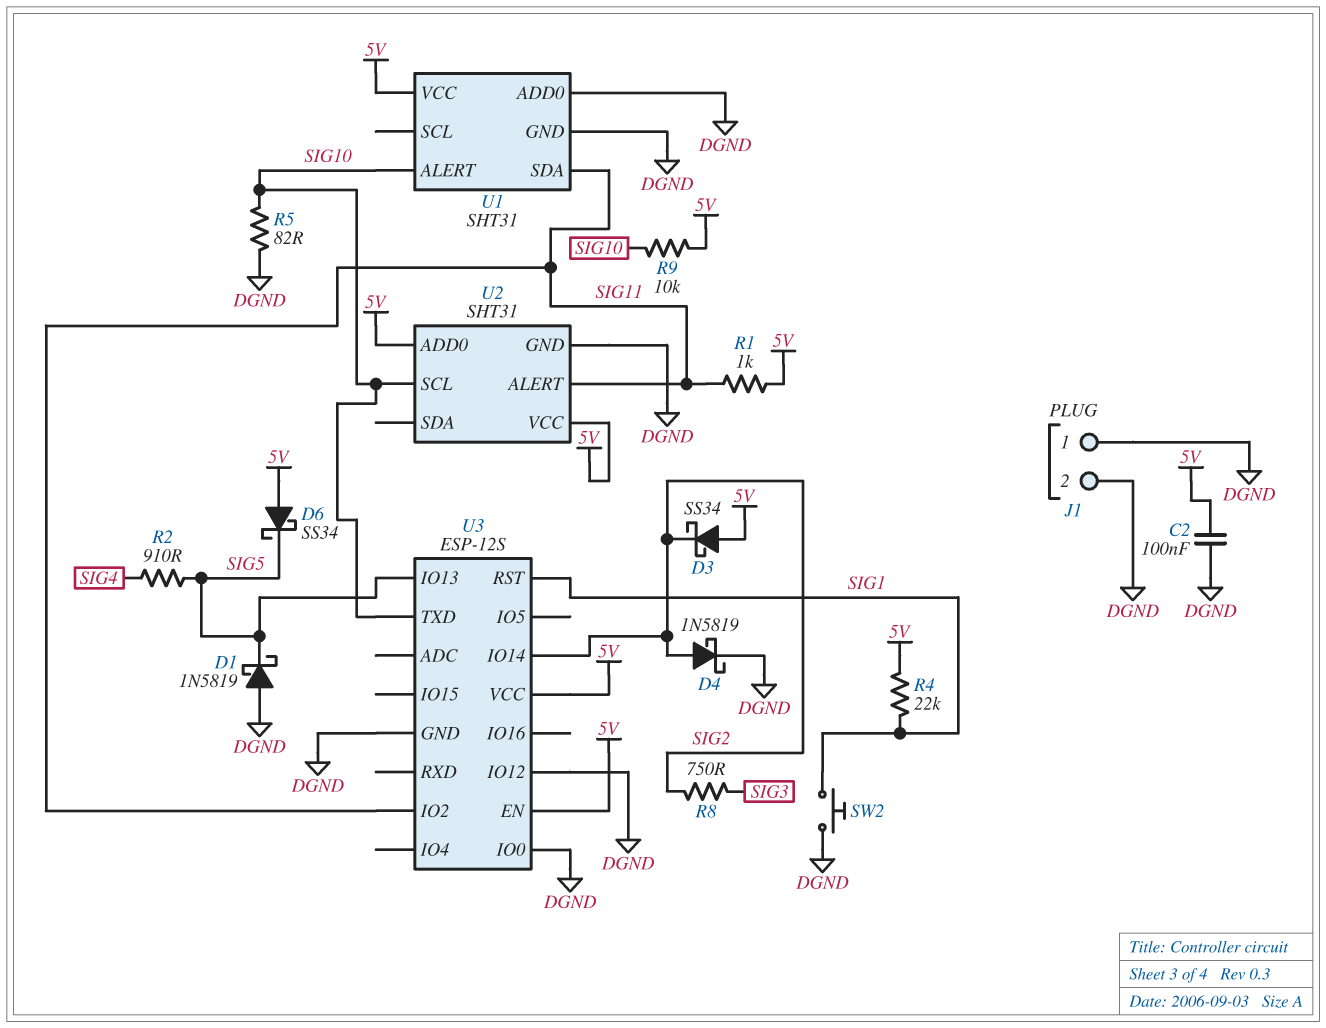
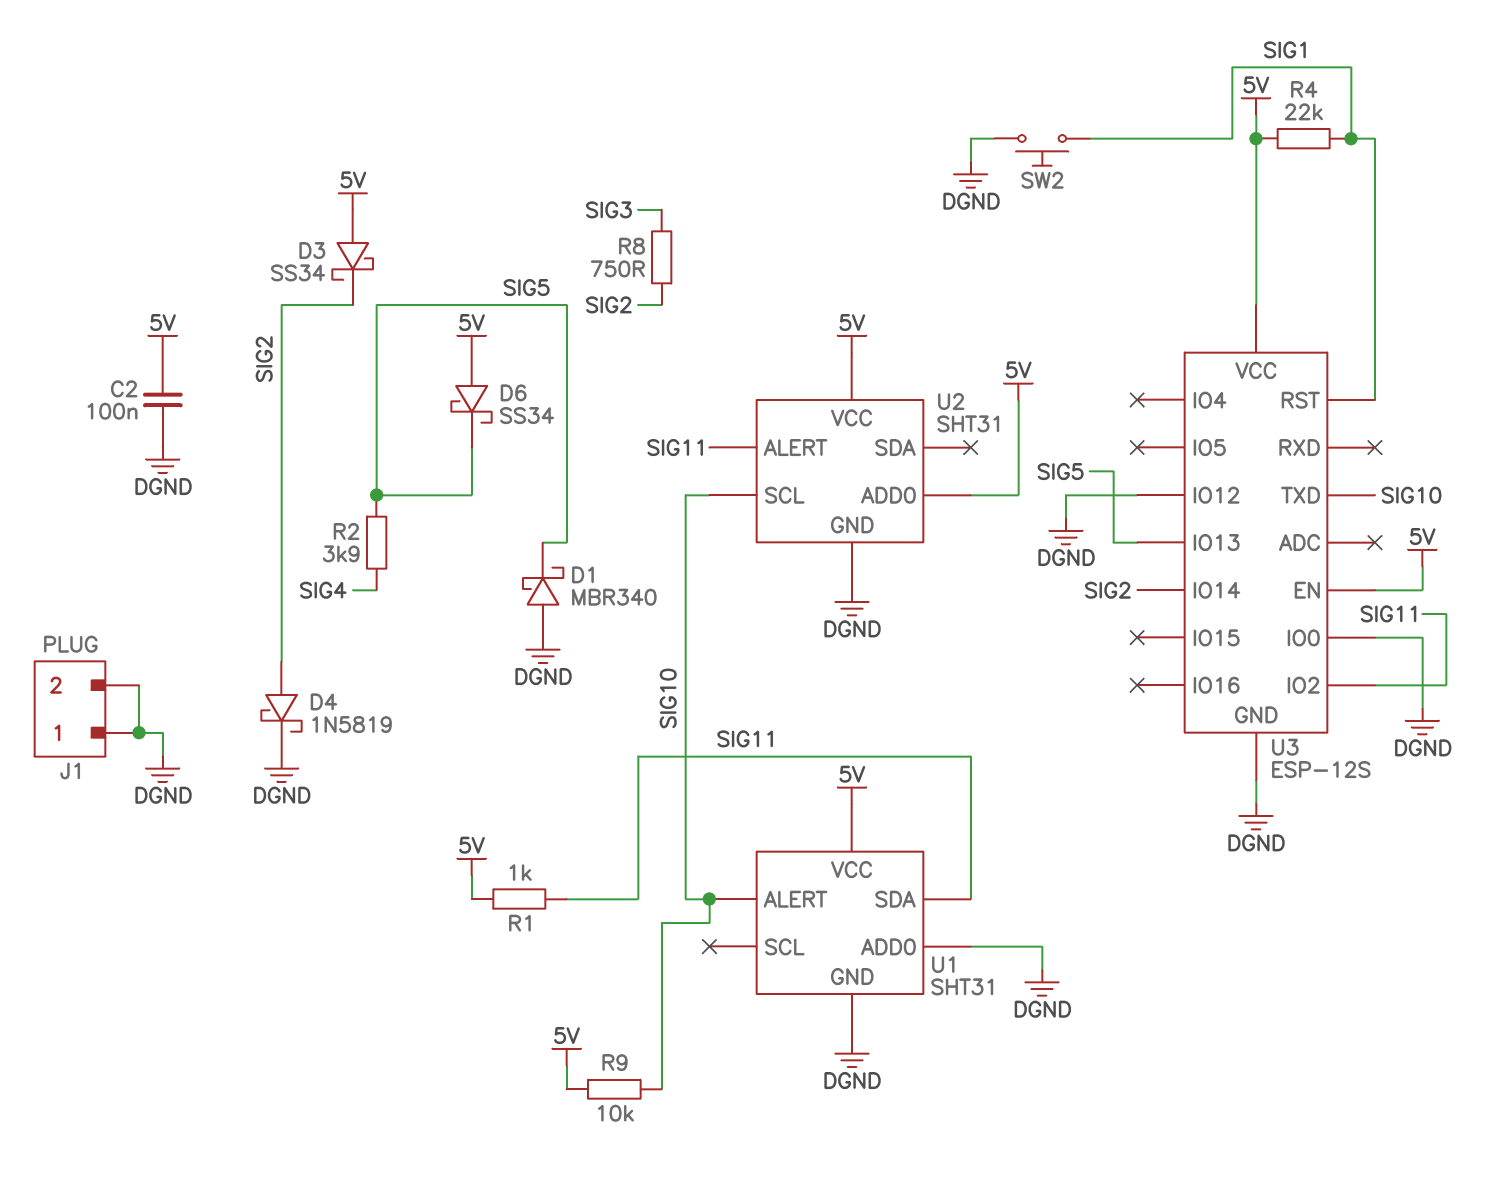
D1: schottky 1N5819 (A DGND, K SIG5) -> schottky MBR340 (A DGND, K SIG5)
R2: 910 (SIG4, SIG5) -> 3.9k (SIG4, SIG5)
R5: 82 (DGND, SIG10) -> none

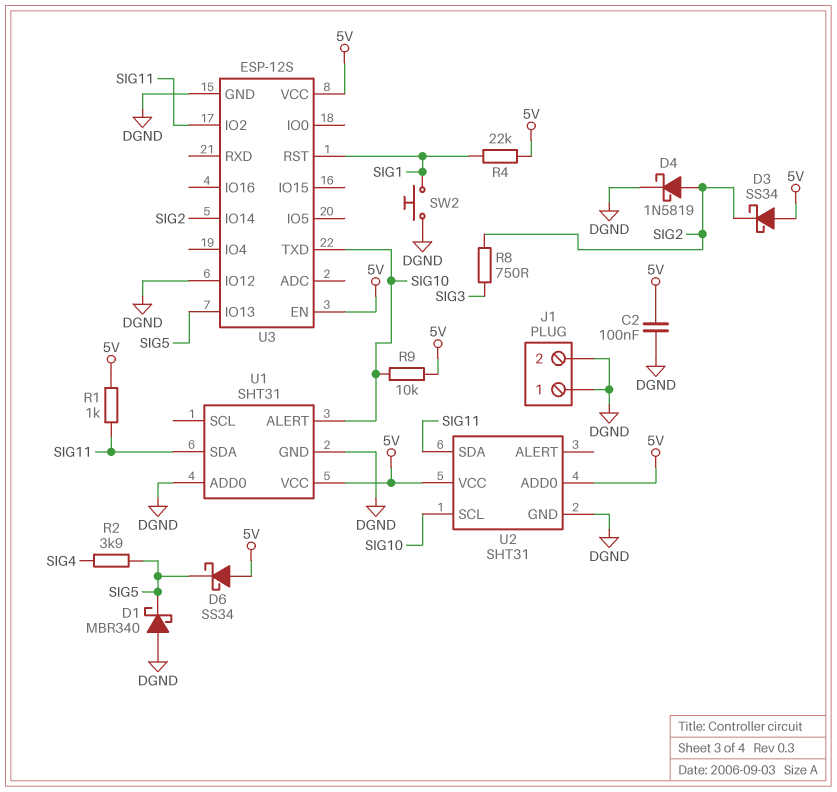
U2 pin ALERT: SIG11 -> none
U2 pin SDA: none -> SIG11
U3 pin IO0: DGND -> none

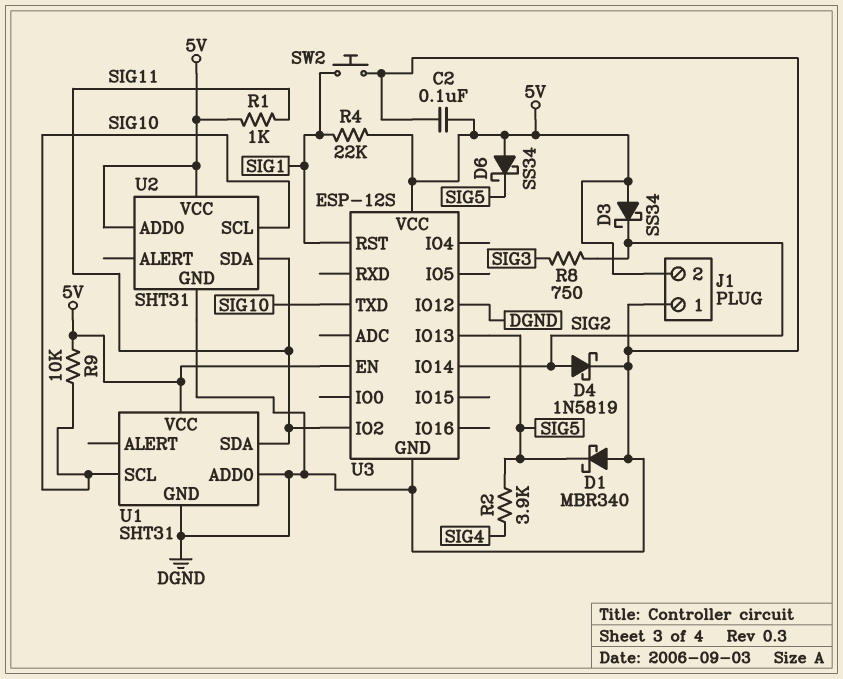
J1 pin 2: DGND -> 5V
U1 pin ALERT: SIG10 -> none
U1 pin SCL: none -> SIG10

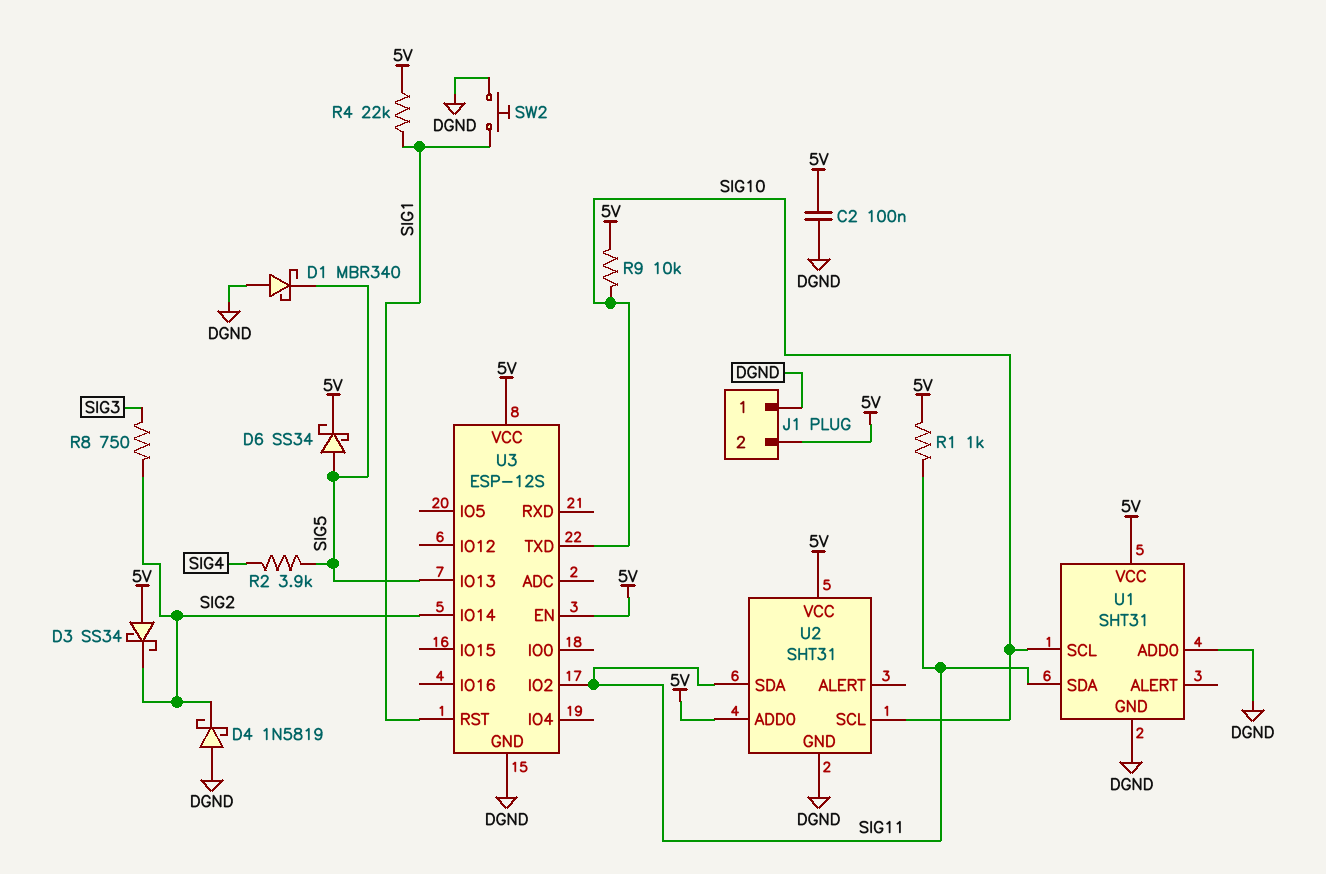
D4: schottky 1N5819 (A SIG2, K DGND) -> schottky 1N5819 (A DGND, K SIG2)
D6: schottky SS34 (A 5V, K SIG5) -> schottky SS34 (A SIG5, K 5V)
U3 pin IO12: DGND -> none

